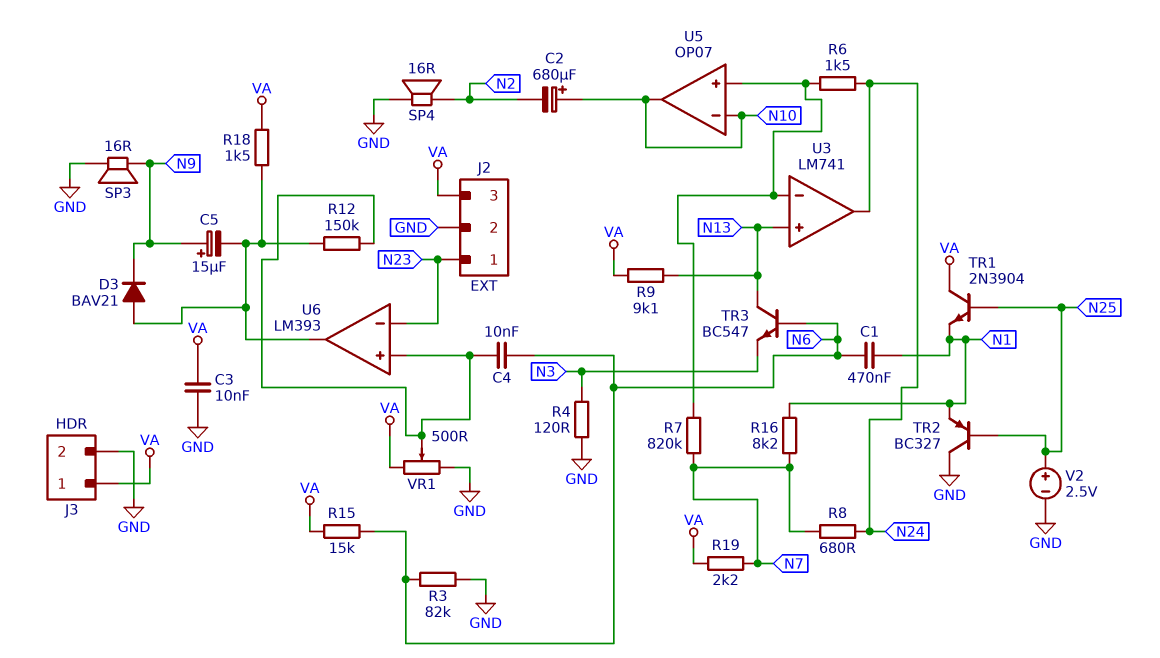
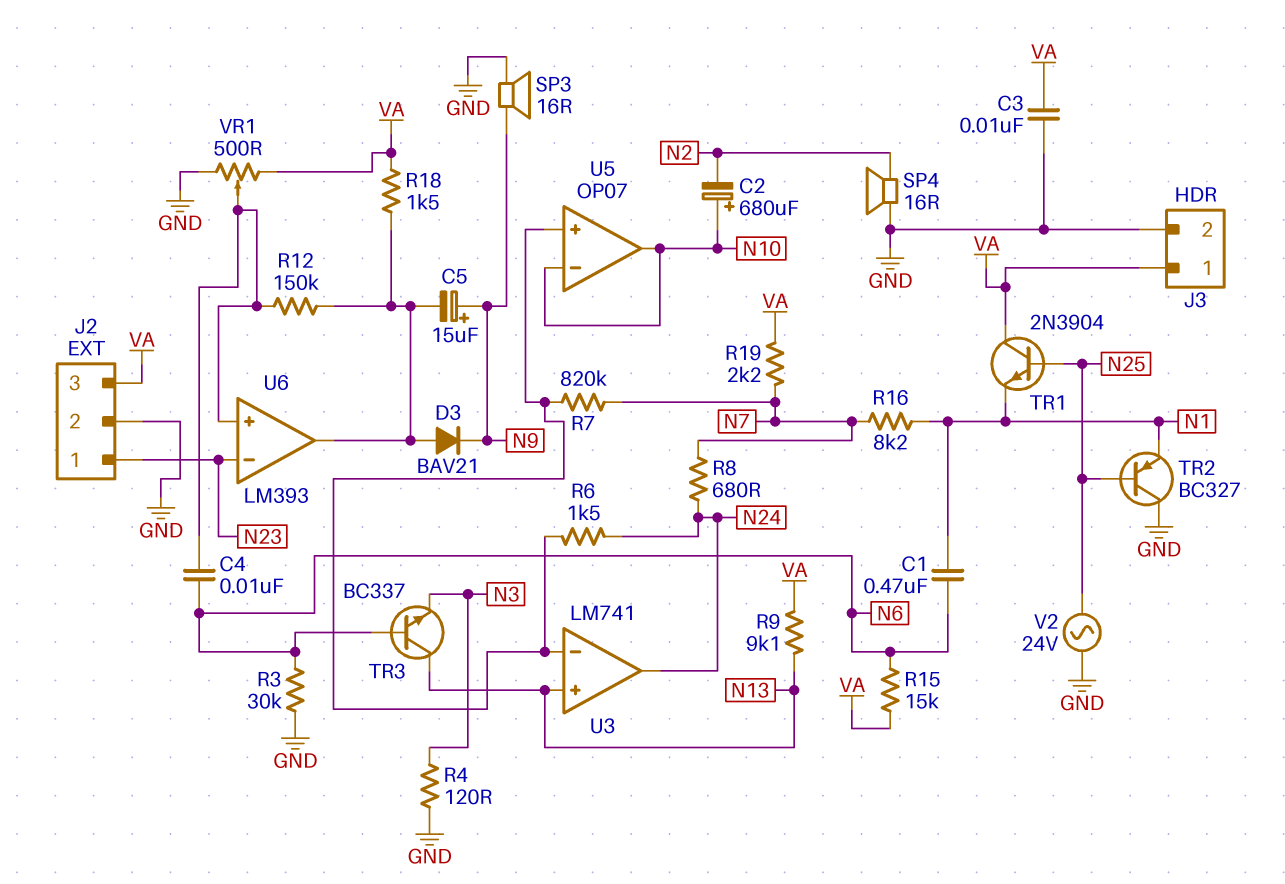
R3: 82k (GND, N6) -> 30k (GND, N6)
TR3: NPN BC547 (B N6, C N13, E N3) -> NPN BC337 (B N6, C N13, E N3)
V2: 2.5V (plus N25, minus GND) -> AC 24V (GND, N25)

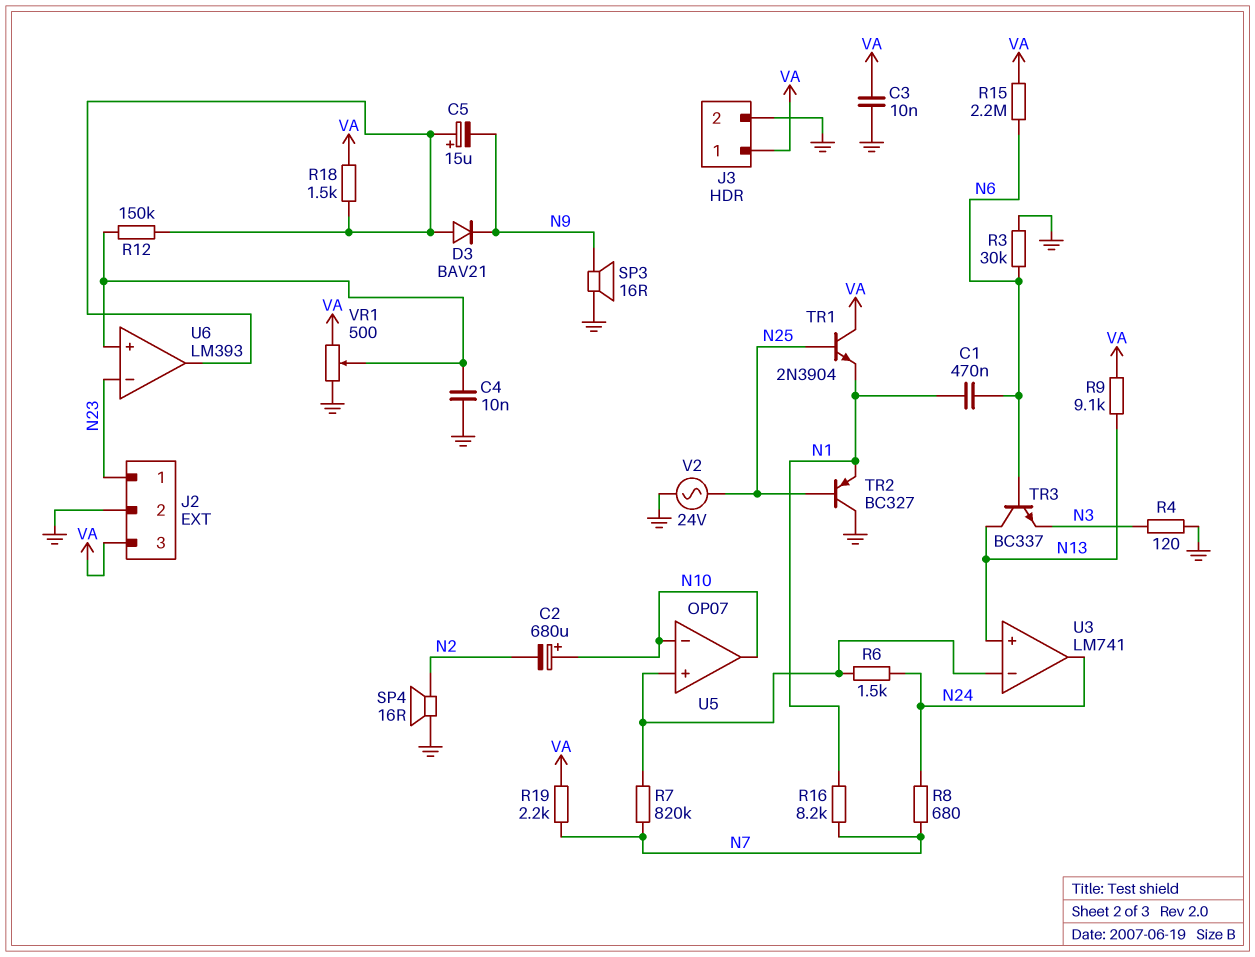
C4: 10nF (N6, U6/in+) -> 10nF (GND, U6/in+)
C5: 15uF (plus N9, minus U6/out) -> 15uF (plus U6/out, minus N9)
R15: 15k (N6, VA) -> 2.2M (N6, VA)

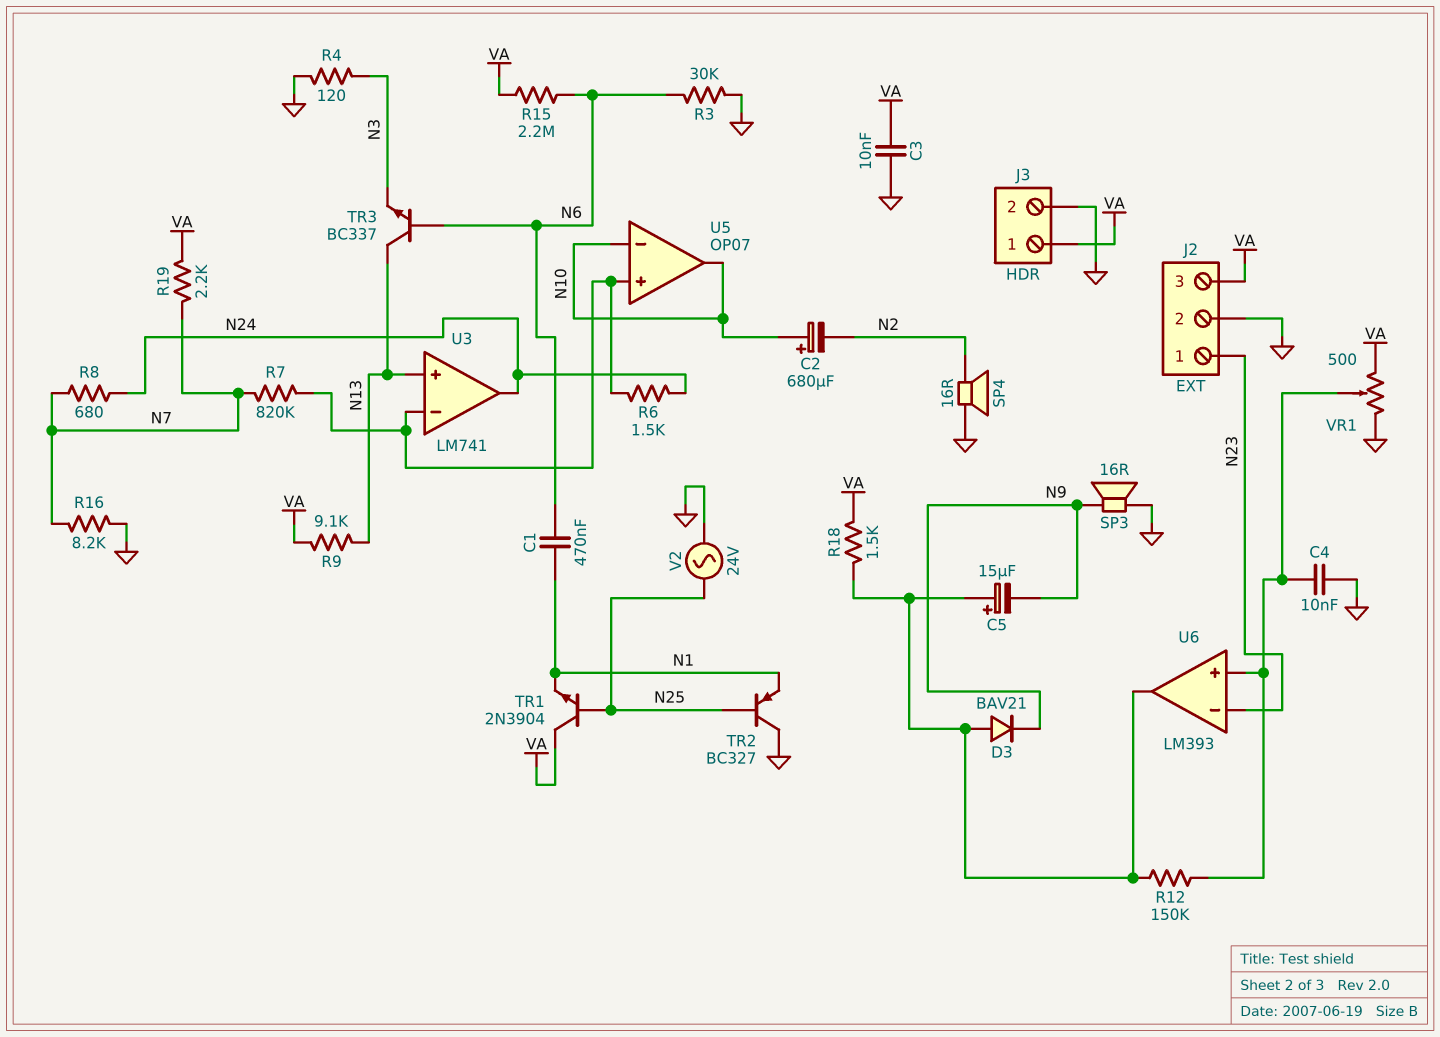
R16: 8.2k (N1, N7) -> 8.2k (GND, N7)

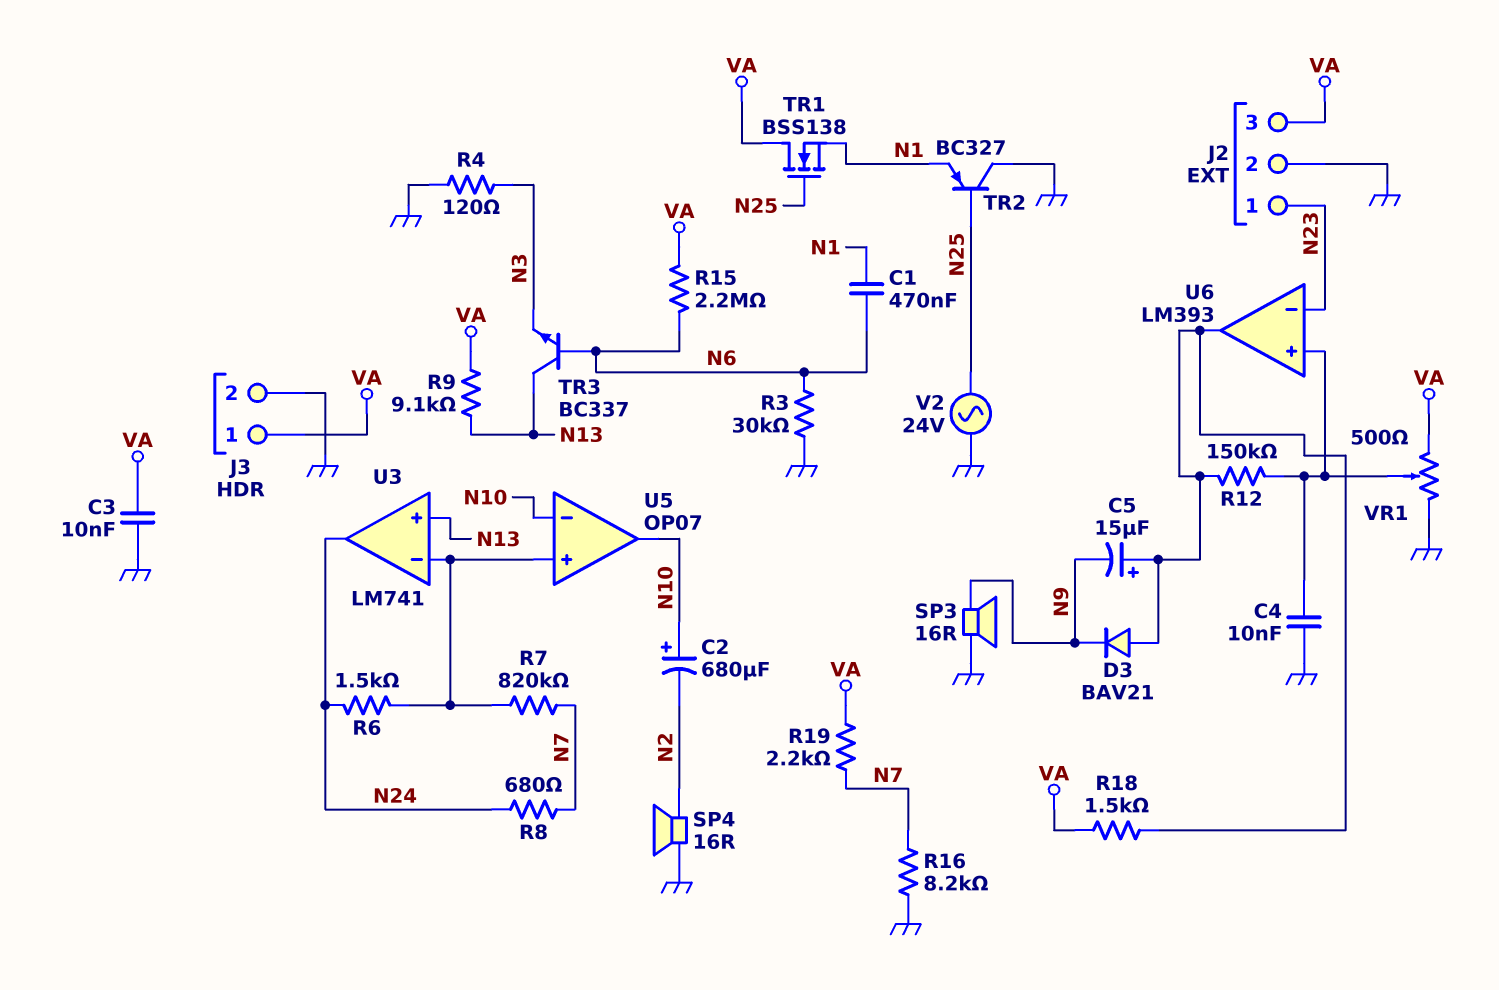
TR1: NPN 2N3904 (B N25, C VA, E N1) -> NMOS BSS138 (G N25, D VA, S N1)

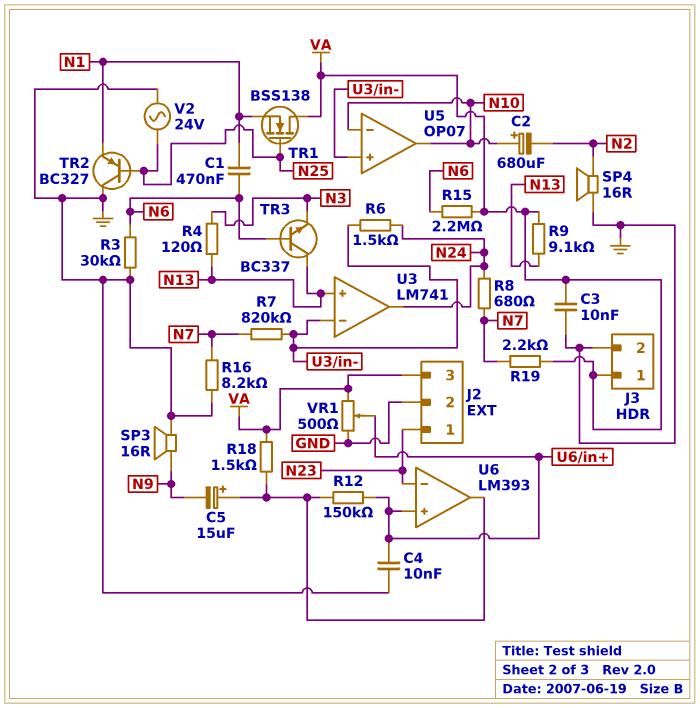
D3: diode BAV21 (A U6/out, K N9) -> none
R4: 120 (GND, N3) -> 120 (N3, N13)

